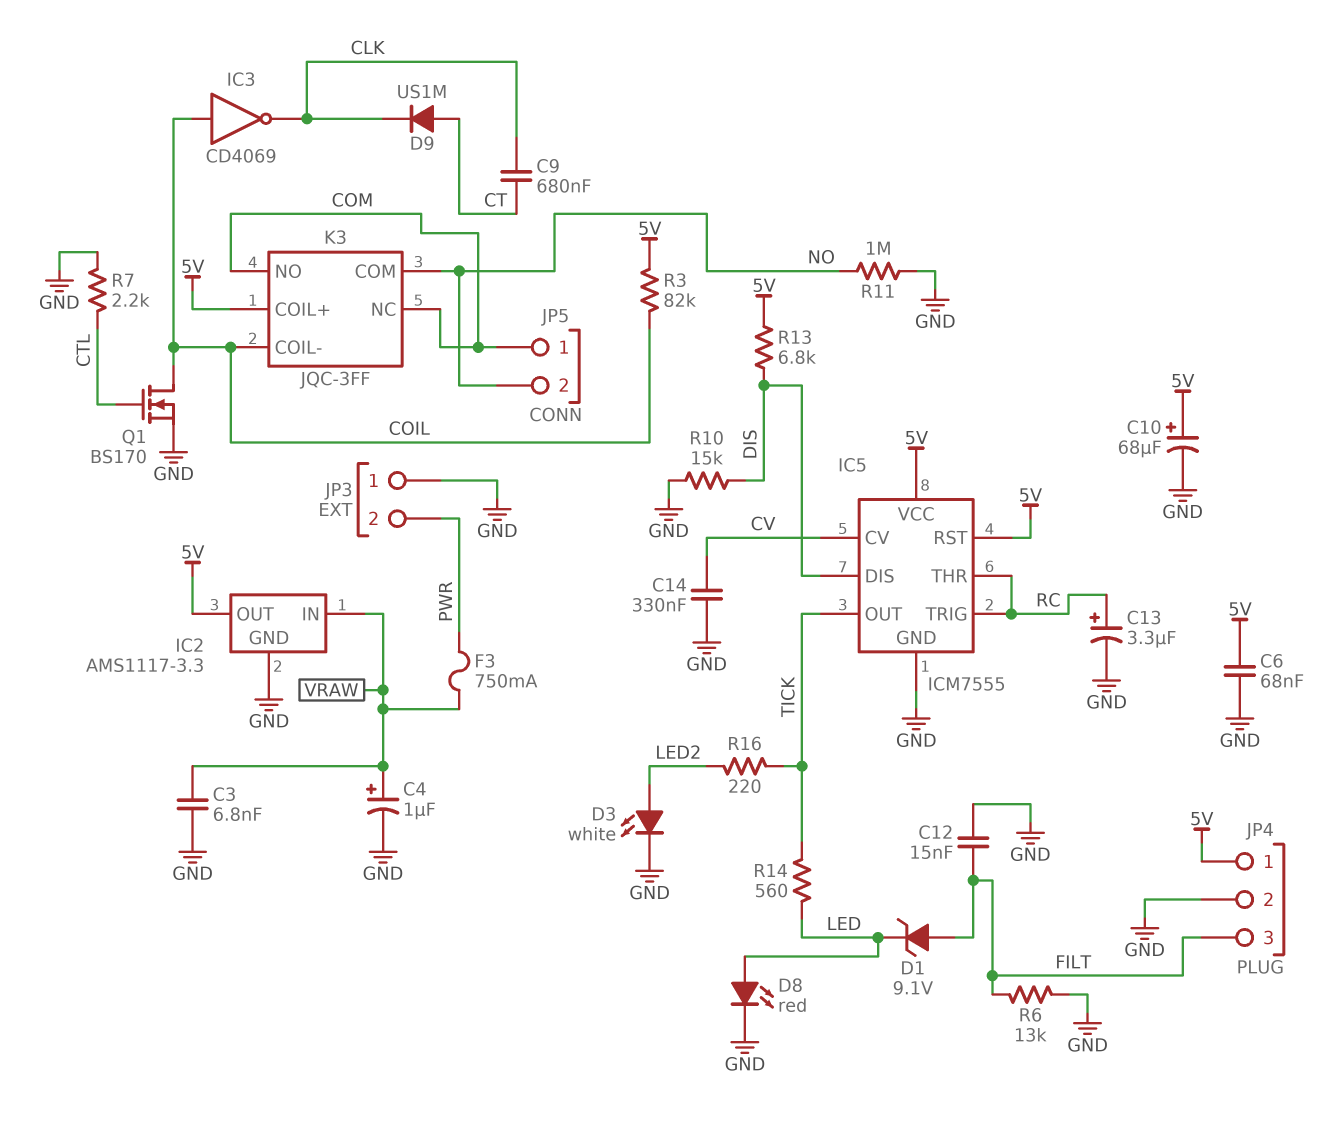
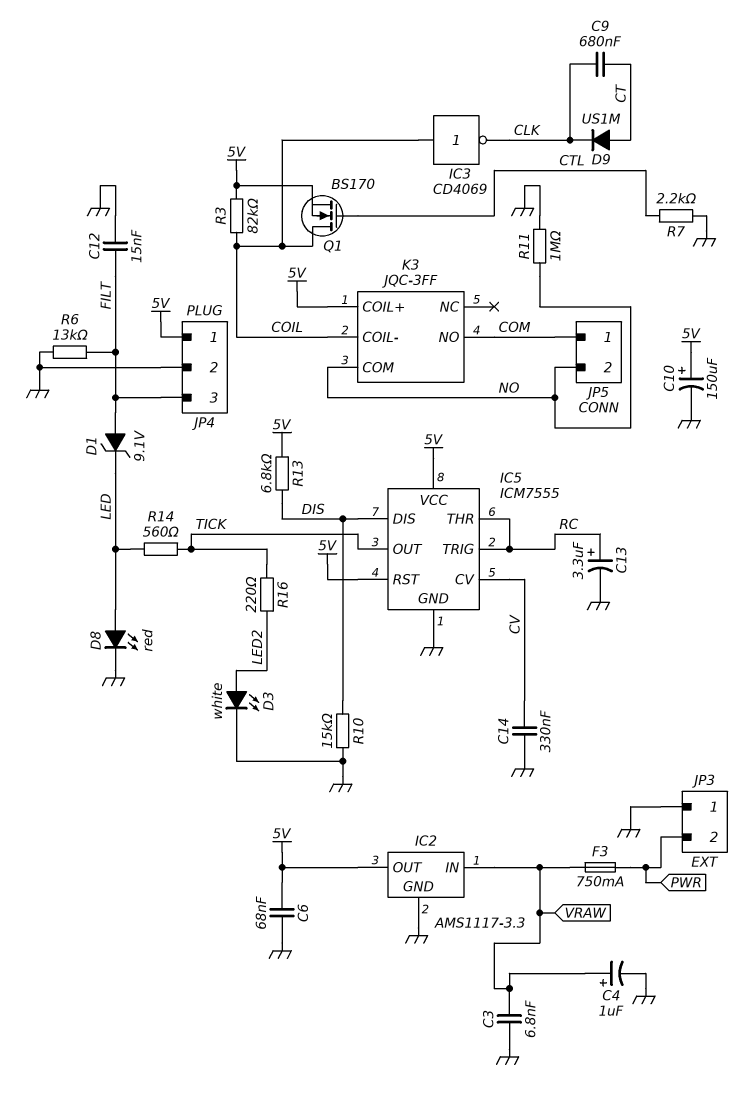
C10: 68uF (plus 5V, minus GND) -> 150uF (plus 5V, minus GND)
K3 pin NC: COM -> none
Q1: NMOS BS170 (G CTL, D COIL, S GND) -> NMOS BS170 (G CTL, D COIL, S 5V)

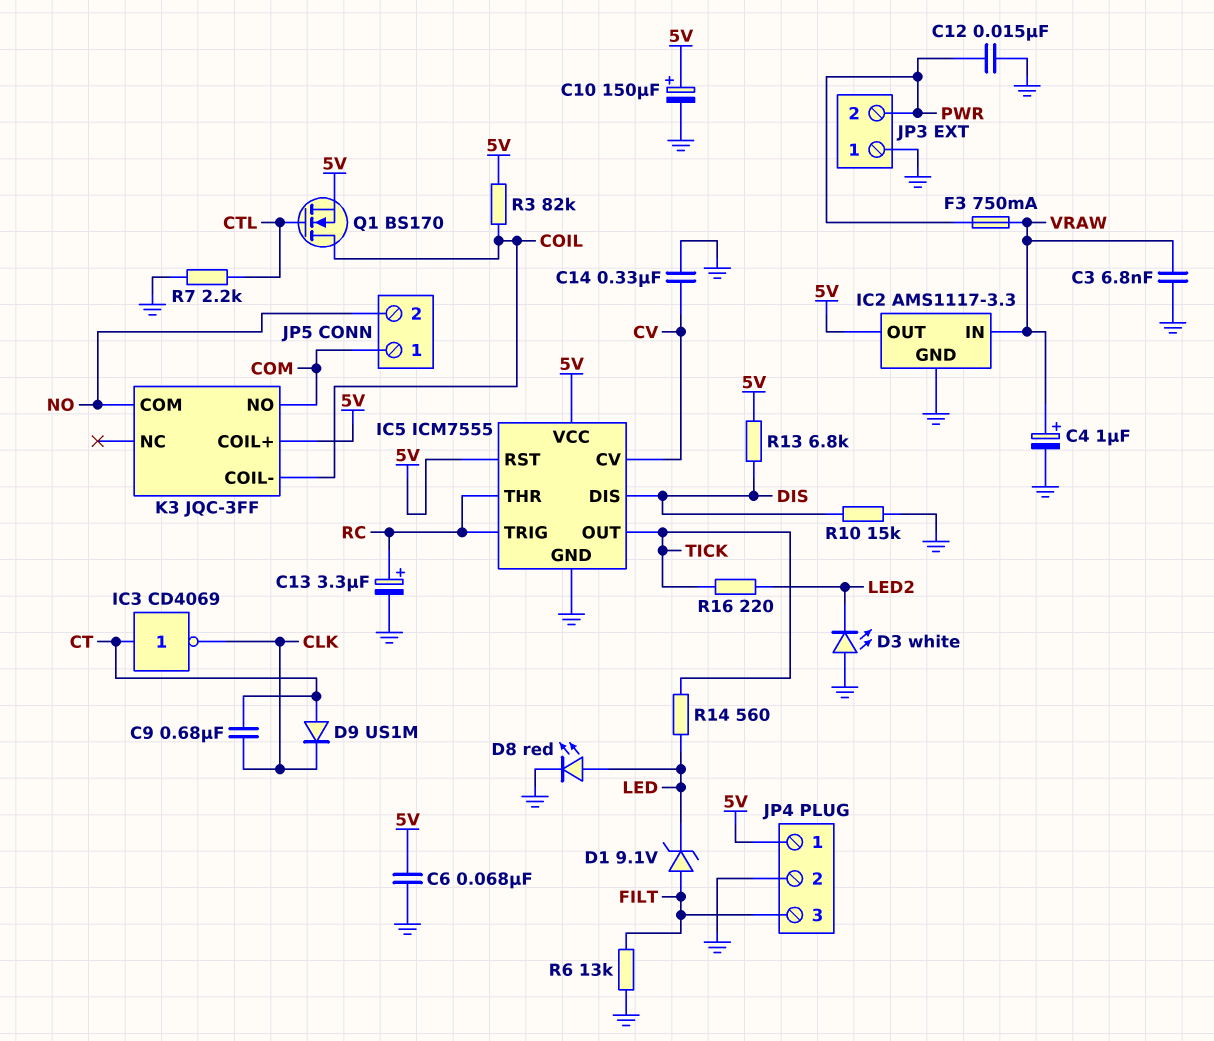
C12: 15nF (FILT, GND) -> 15nF (GND, PWR)
D3: LED white (A LED2, K GND) -> LED white (A GND, K LED2)
IC3: NOT CD4069 (in COIL, out CLK) -> NOT CD4069 (in CT, out CLK)
R11: 1M (GND, NO) -> none

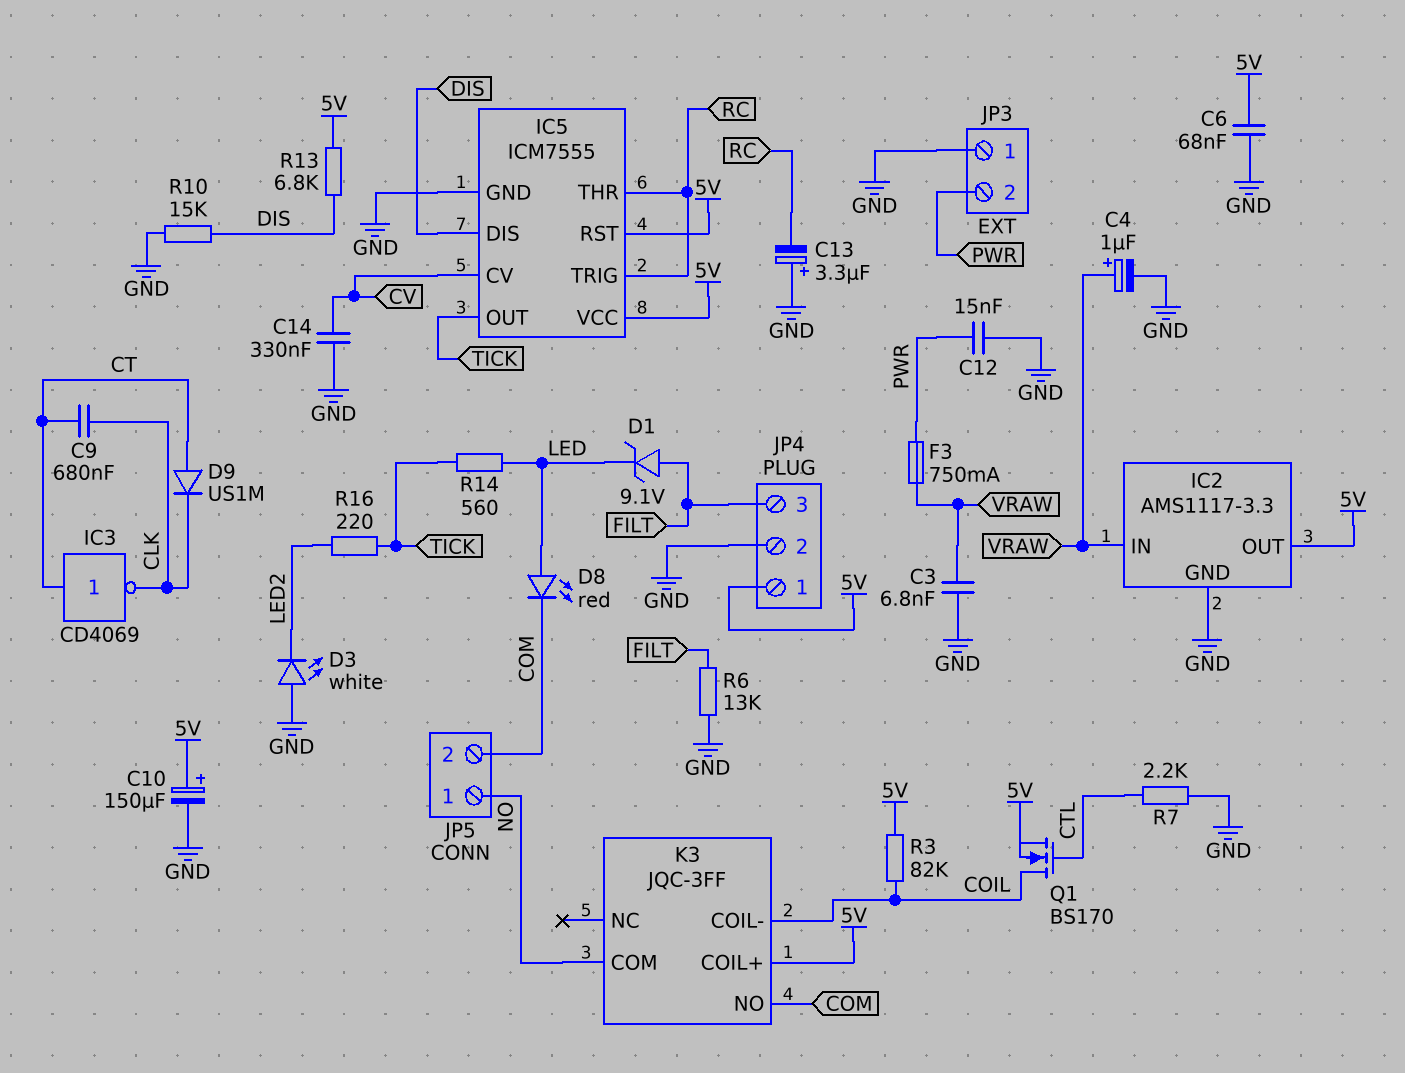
C13: 3.3uF (plus RC, minus GND) -> 3.3uF (plus GND, minus RC)
D8: LED red (A LED, K GND) -> LED red (A LED, K COM)
JP5 pin 1: COM -> NO
JP5 pin 2: NO -> COM

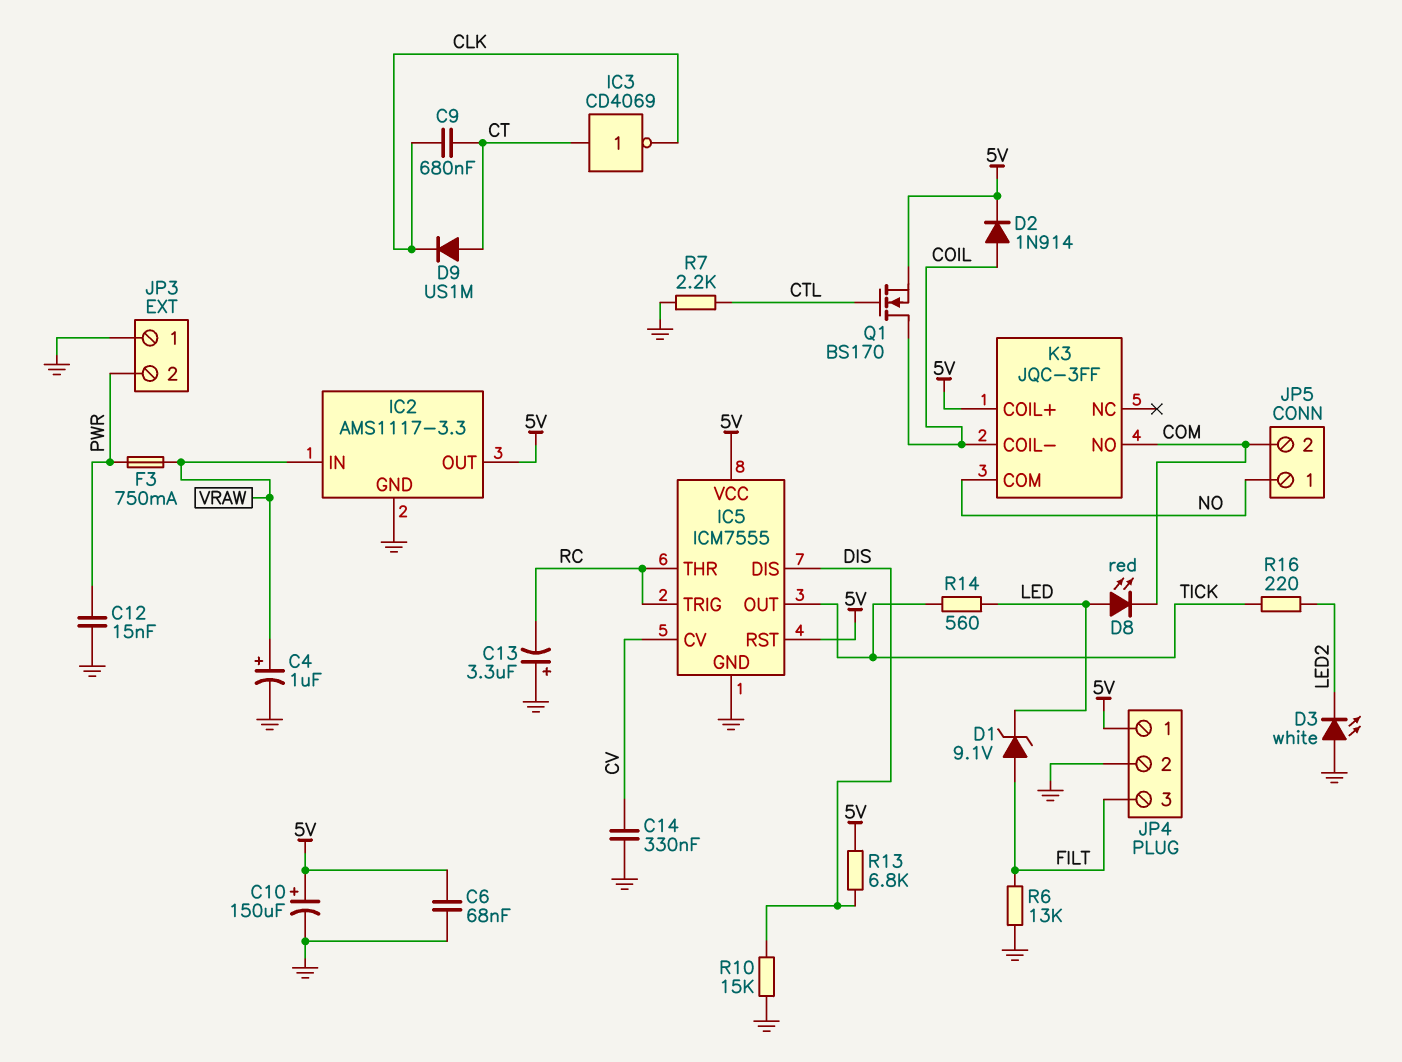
C3: 6.8nF (GND, VRAW) -> none
D2: none -> diode 1N914 (A COIL, K 5V)
R3: 82k (5V, COIL) -> none

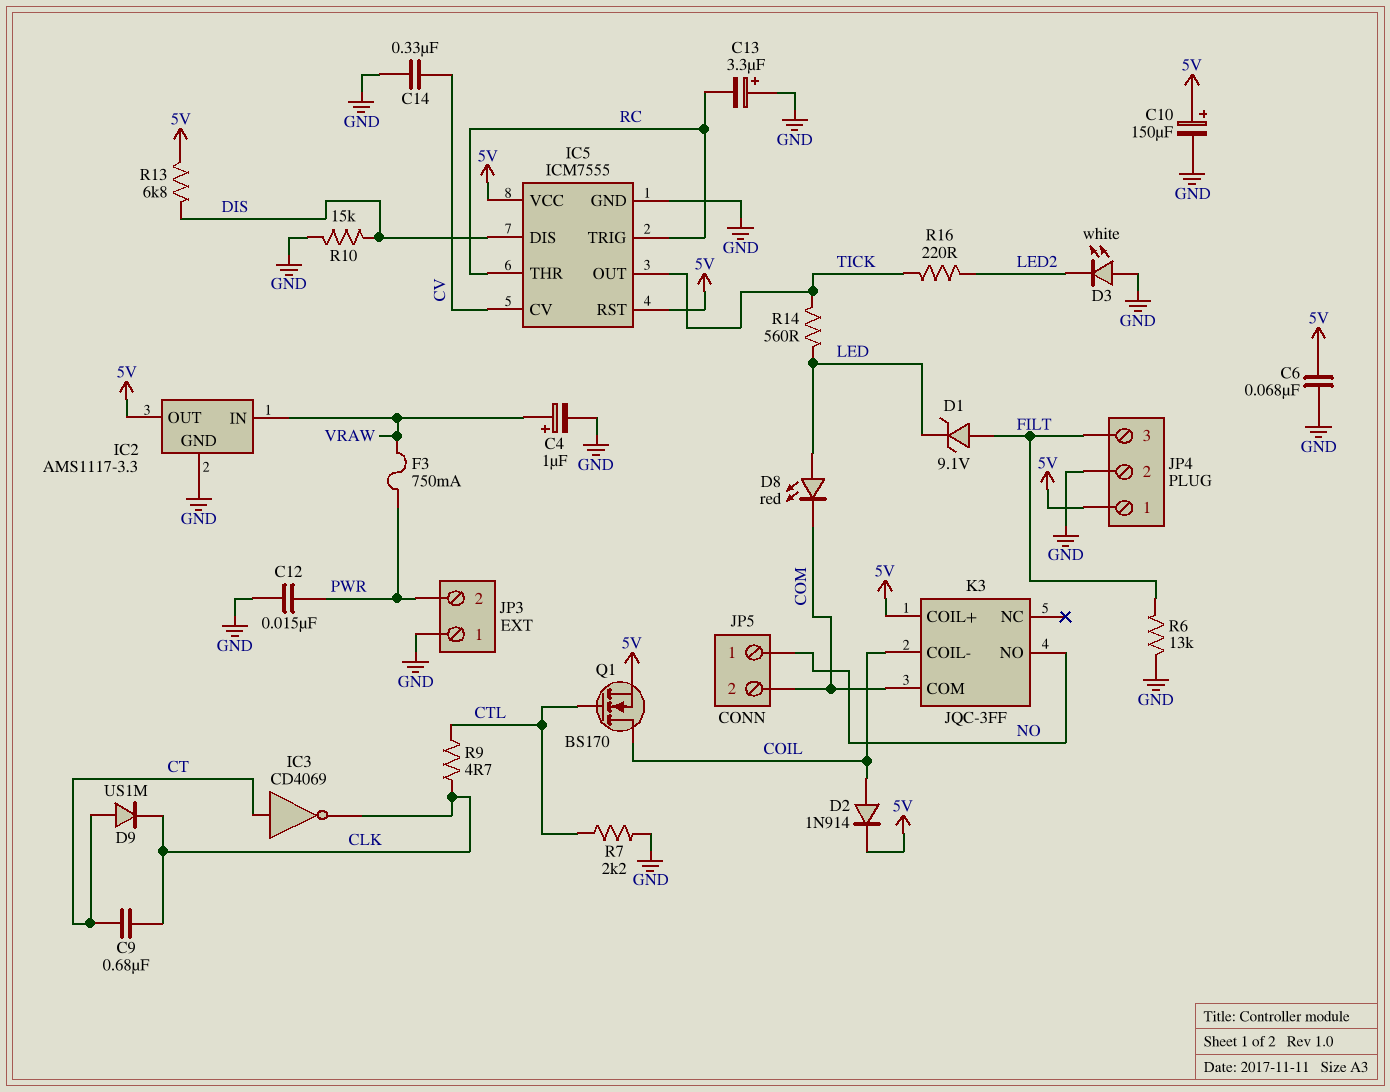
K3 pin COM: NO -> COM
K3 pin NO: COM -> NO
R9: none -> 4.7 (CLK, CTL)

